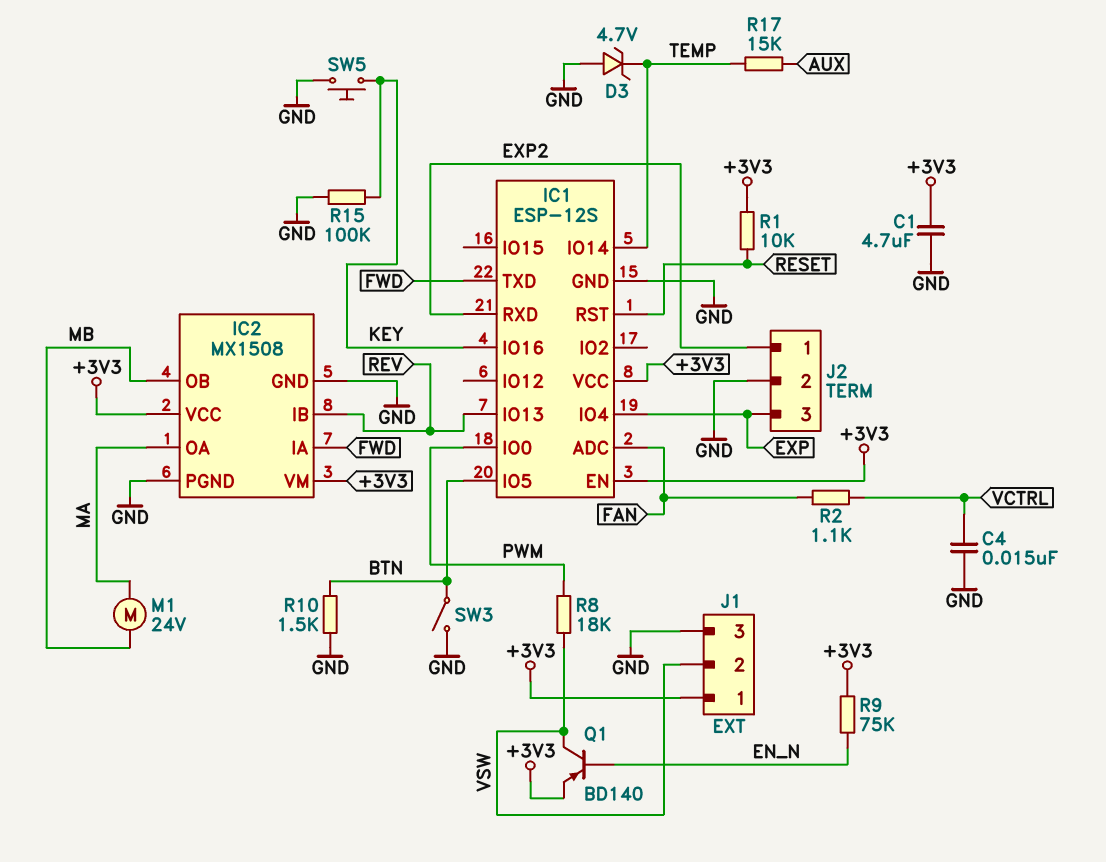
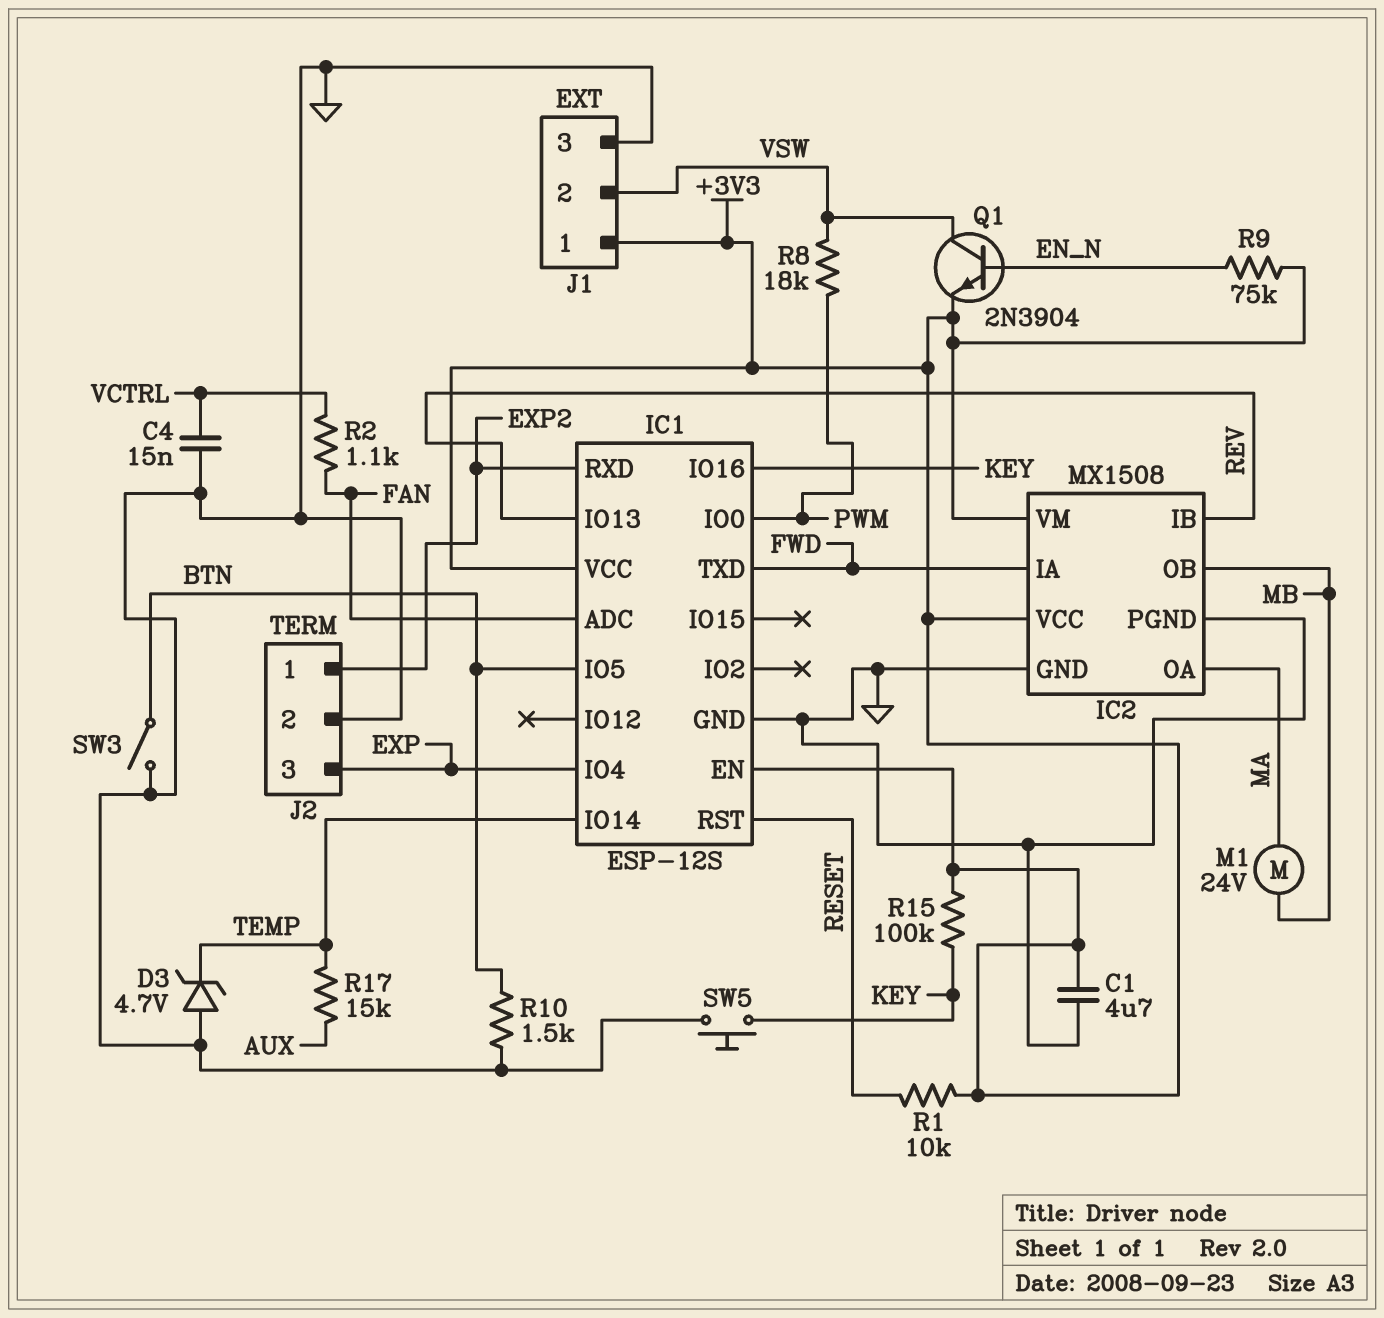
Q1: PNP BD140 (B EN_N, C VSW, E +3V3) -> NPN 2N3904 (B EN_N, C VSW, E +3V3)
R15: 100k (GND, KEY) -> 100k (+3V3, KEY)

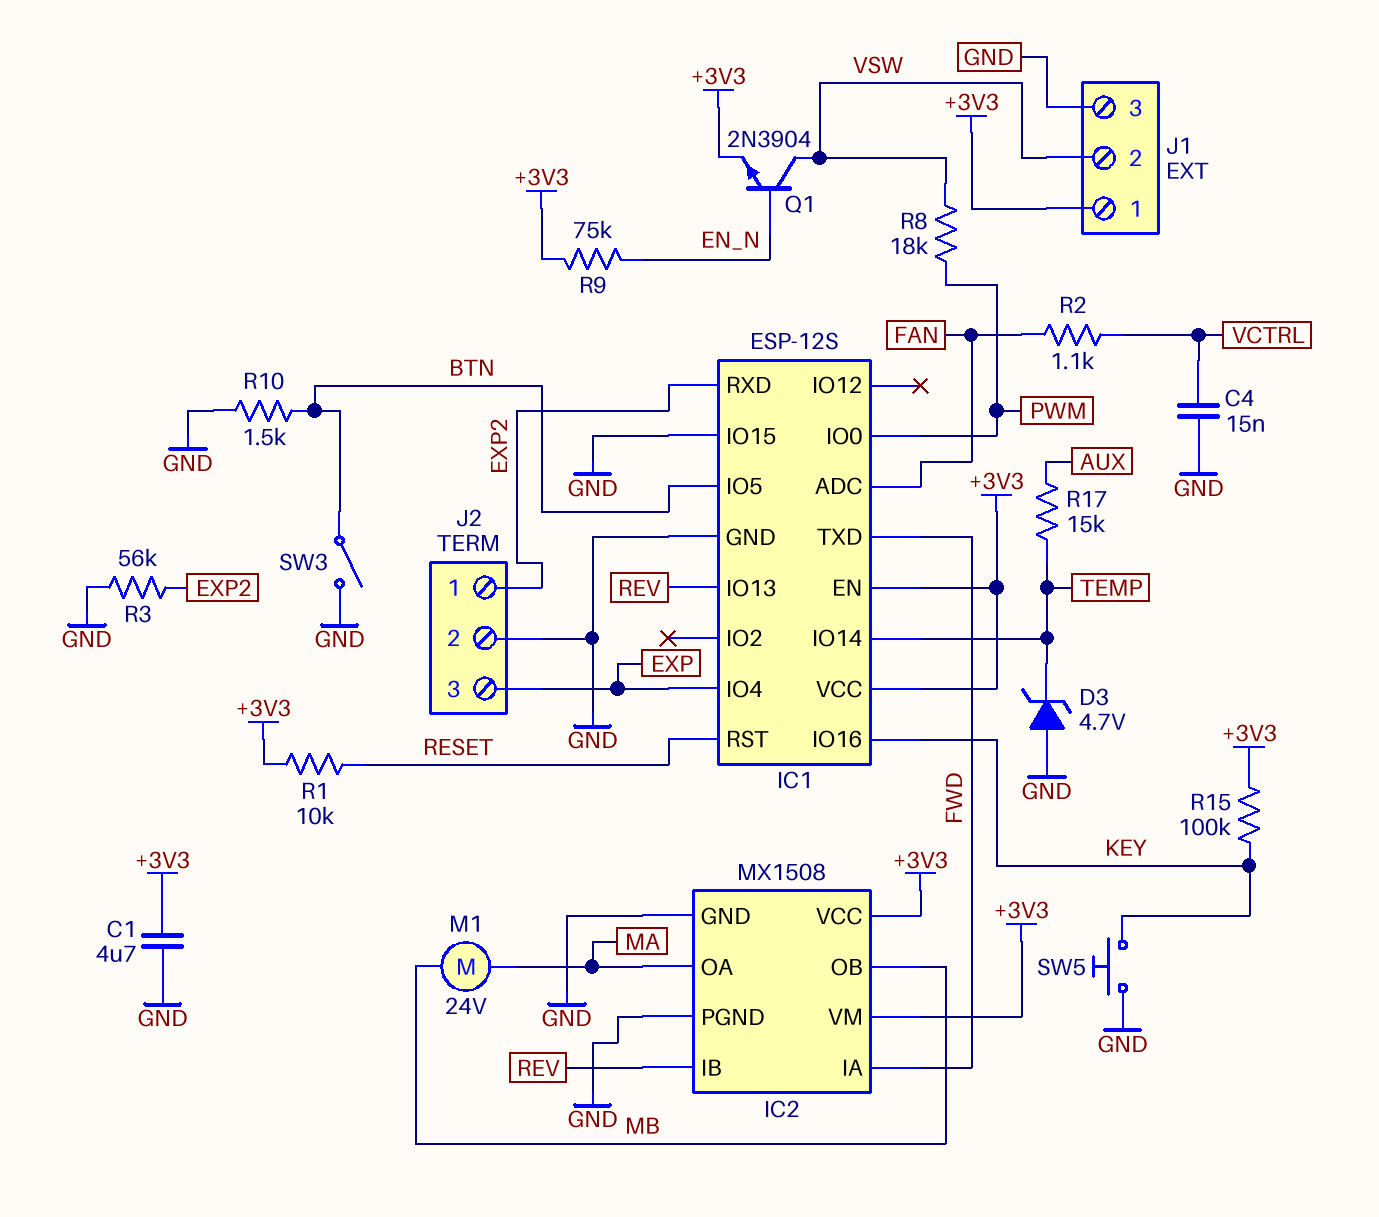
IC1 pin IO15: none -> GND
R3: none -> 56k (EXP2, GND)

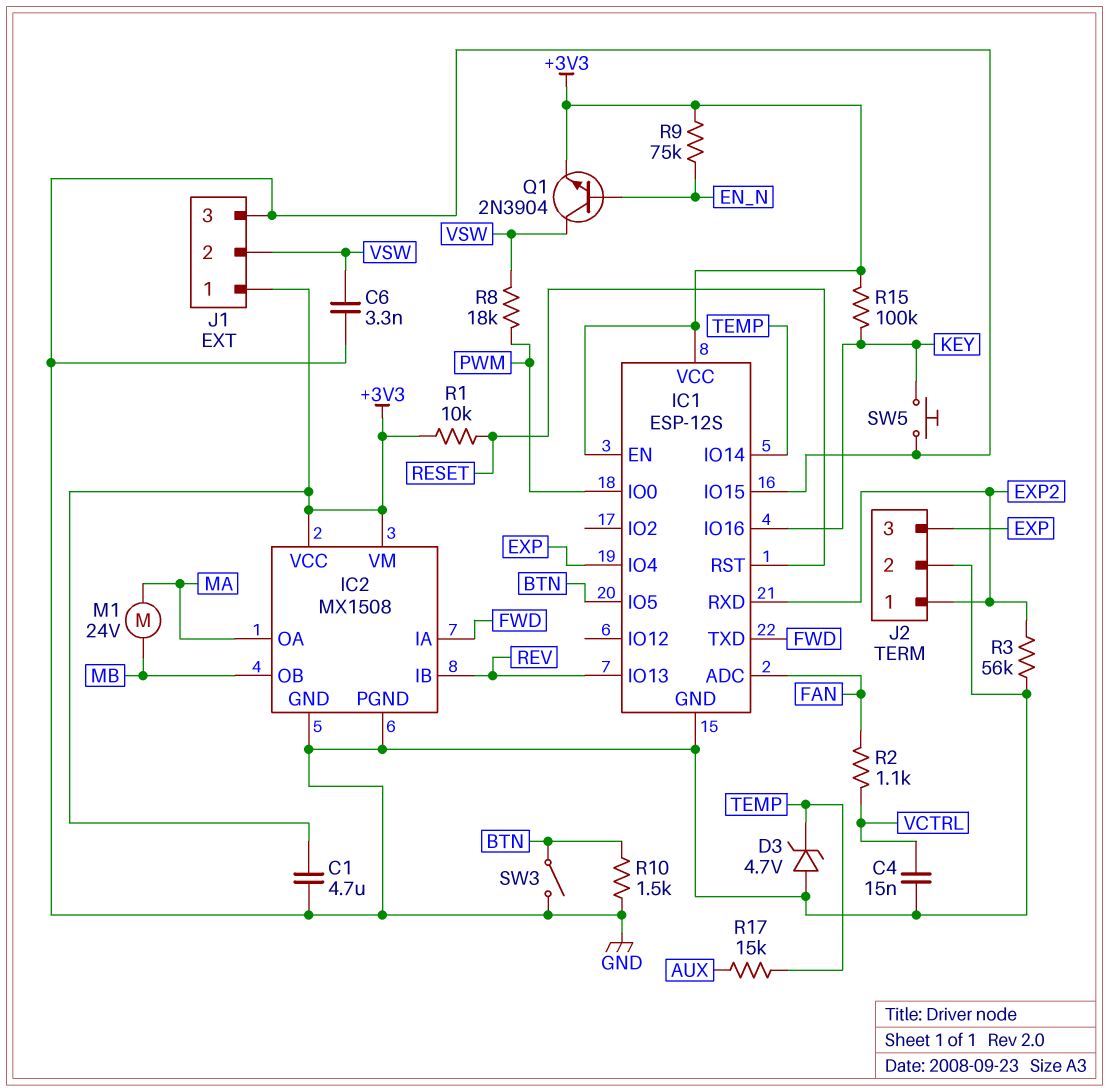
C6: none -> 3.3nF (GND, VSW)

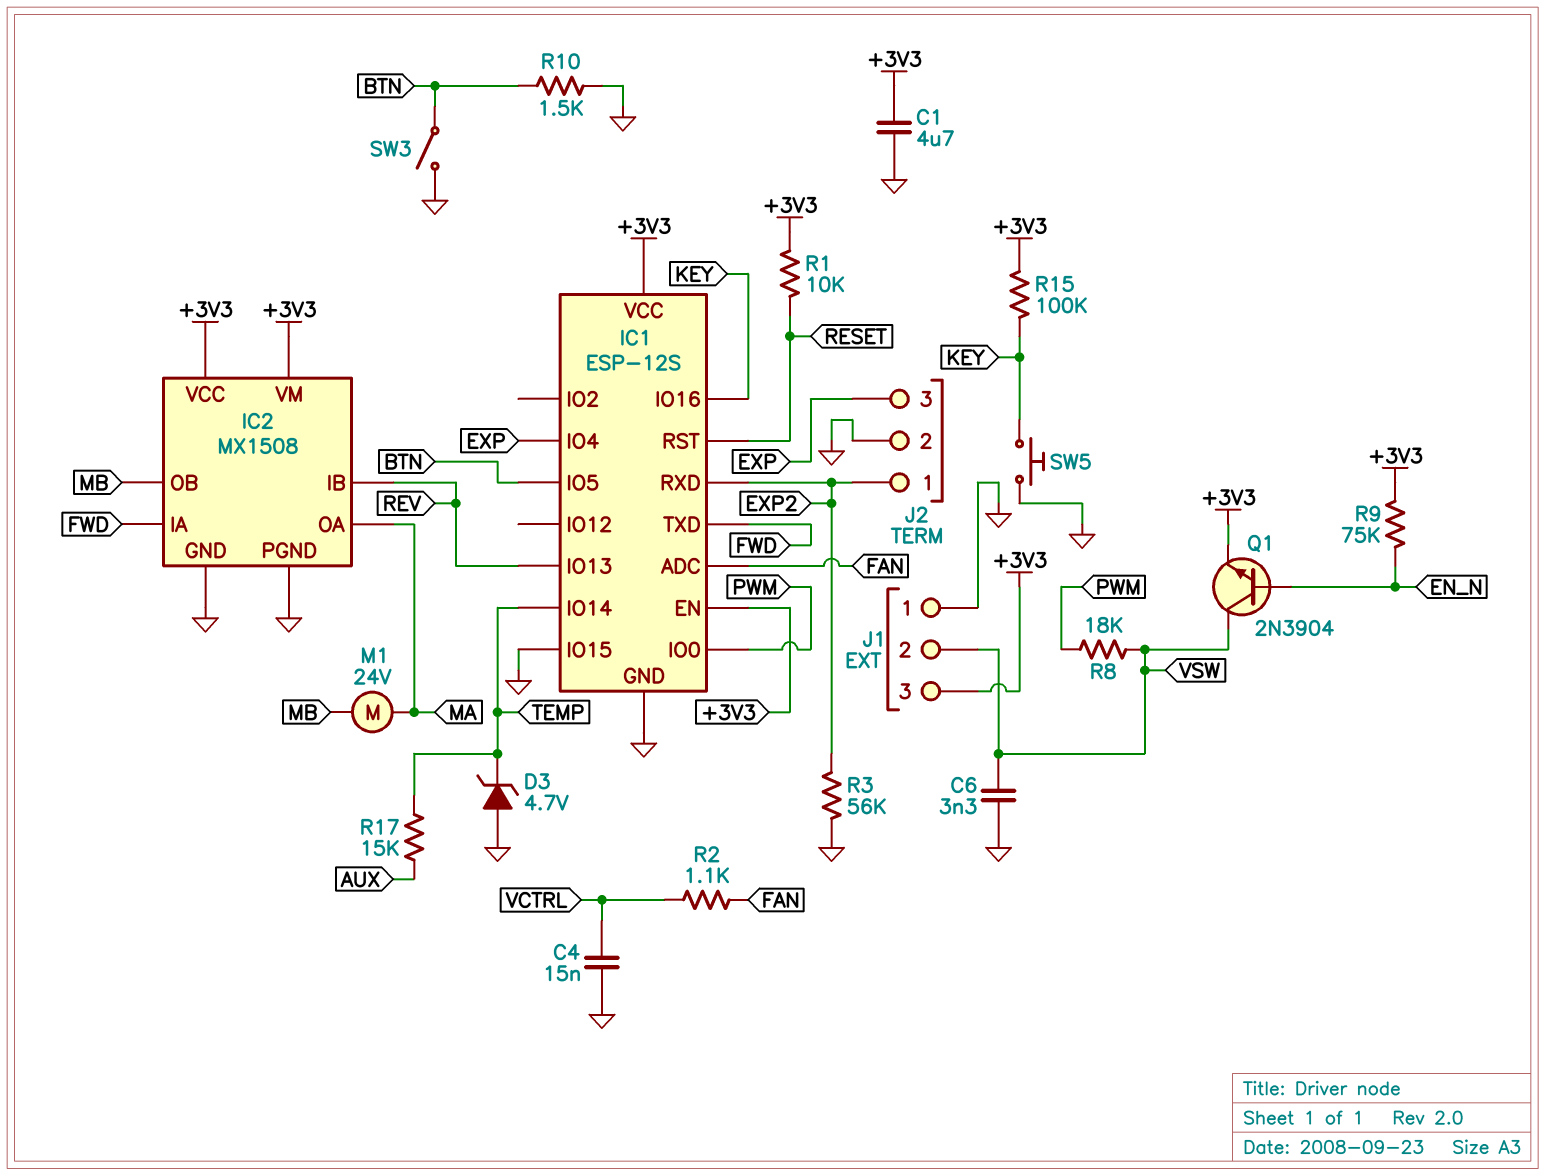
J1 pin 1: +3V3 -> GND
J1 pin 3: GND -> +3V3

